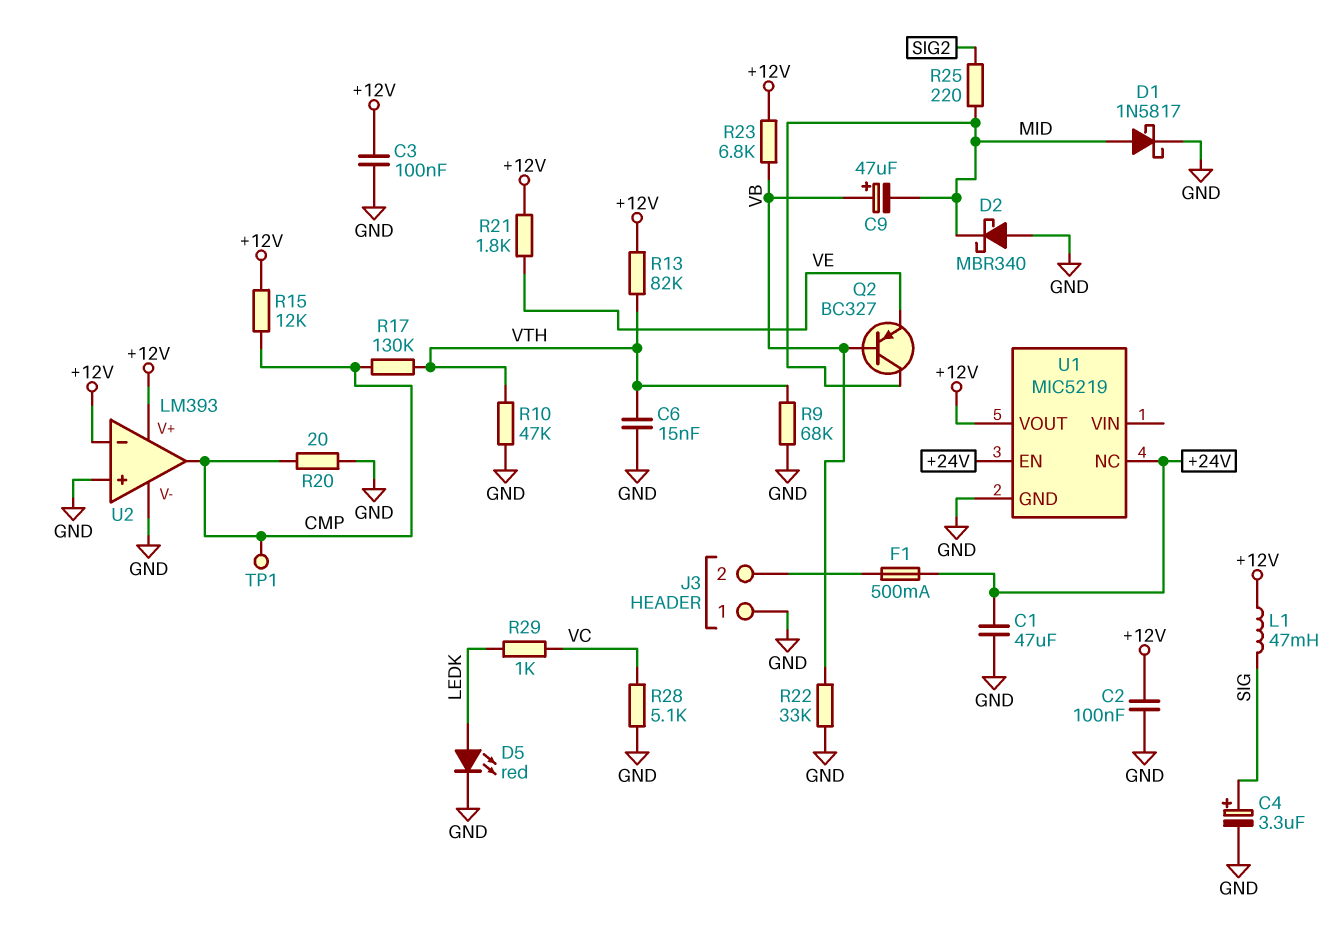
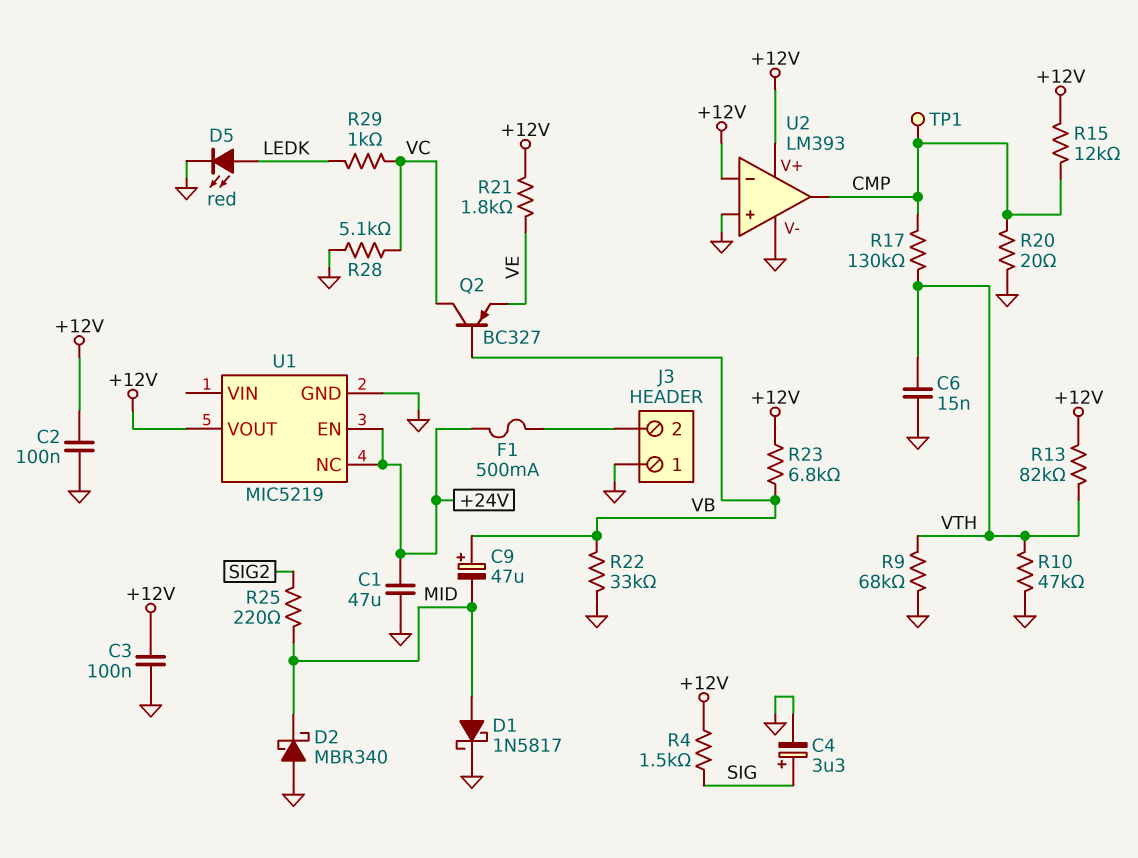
L1: 47mH (+12V, SIG) -> none
Q2: PNP BC327 (B VB, C MID, E VE) -> PNP BC327 (B VB, C VC, E VE)
R4: none -> 1.5k (+12V, SIG)

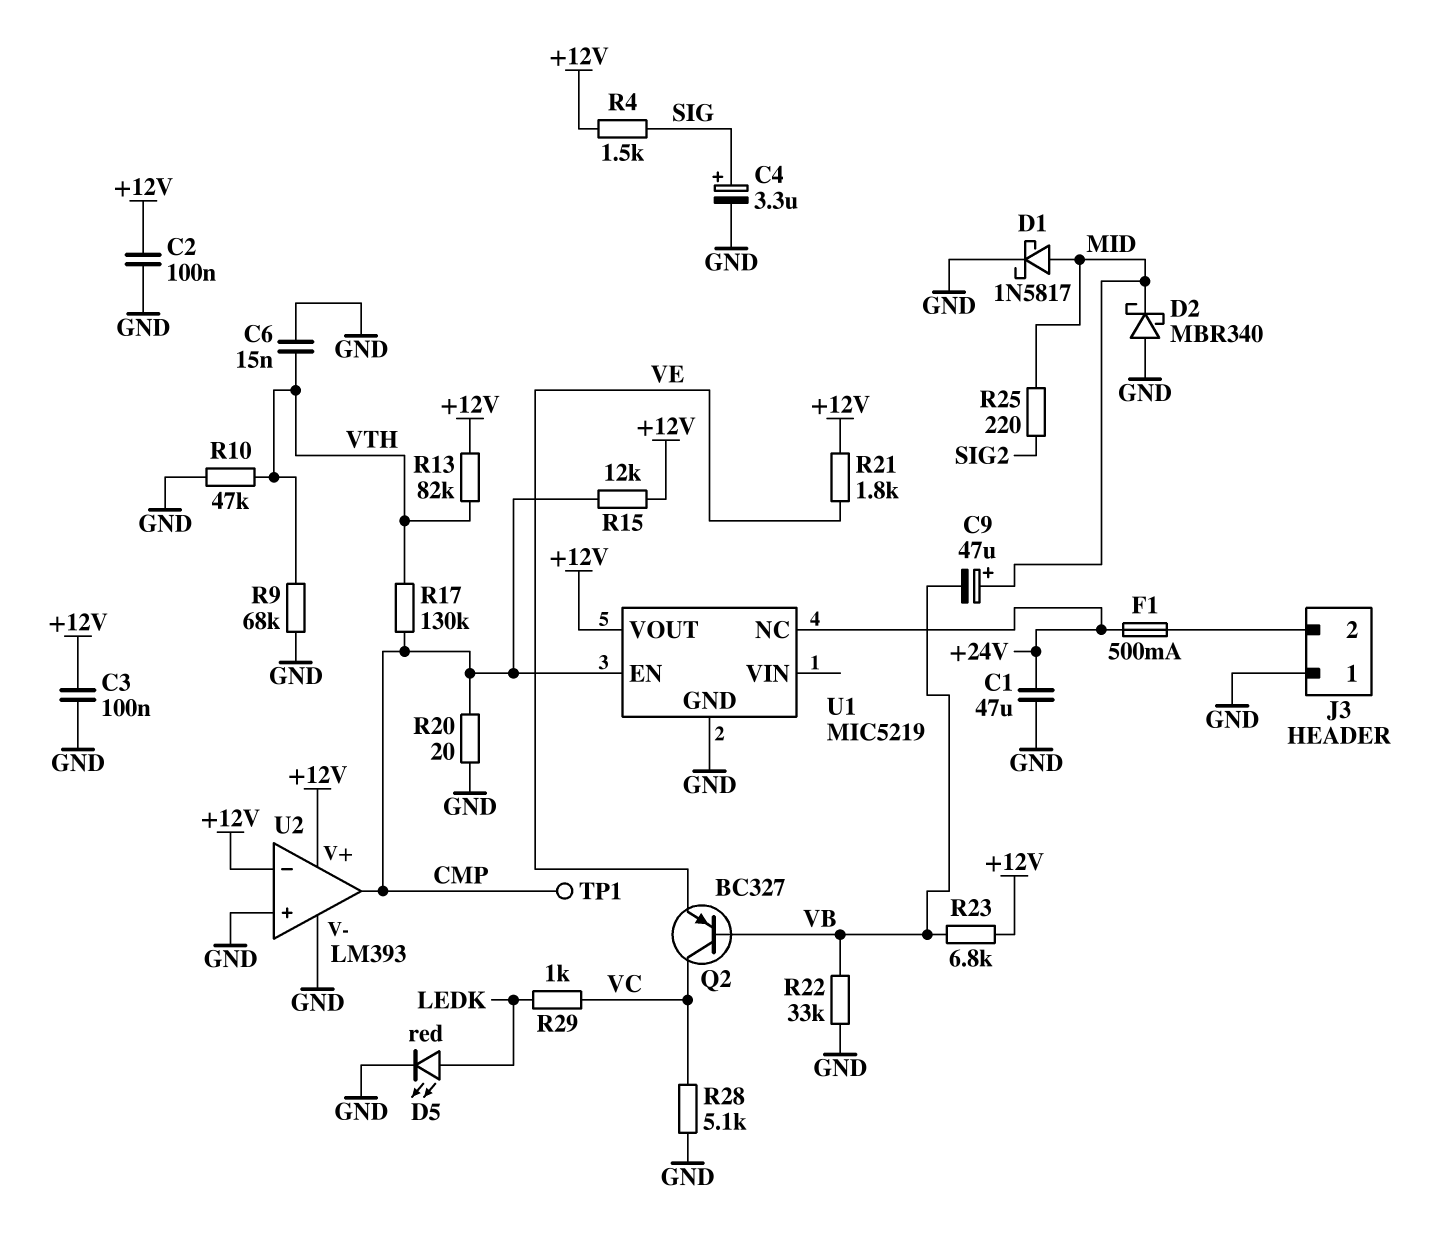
C9: 47uF (plus VB, minus MID) -> 47uF (plus MID, minus VB)
U1 pin EN: +24V -> CMP

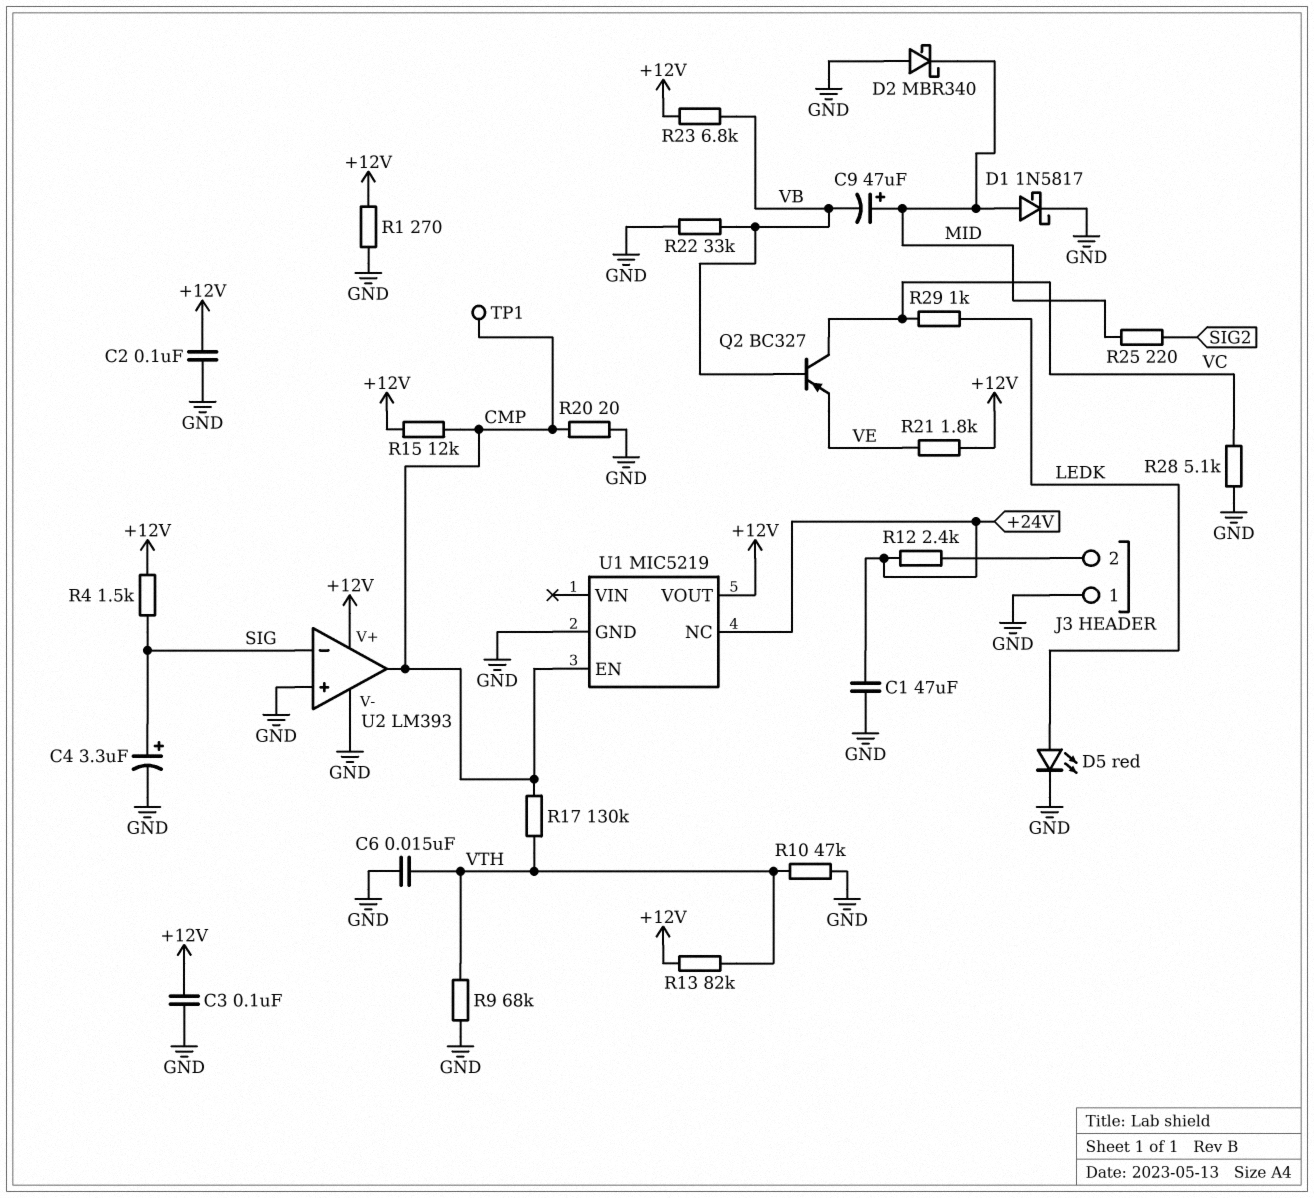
F1: 500mA (+24V, J3/2) -> none
R1: none -> 270 (+12V, GND)
R12: none -> 2.4k (+24V, J3/2)
U2 pin in-: +12V -> SIG

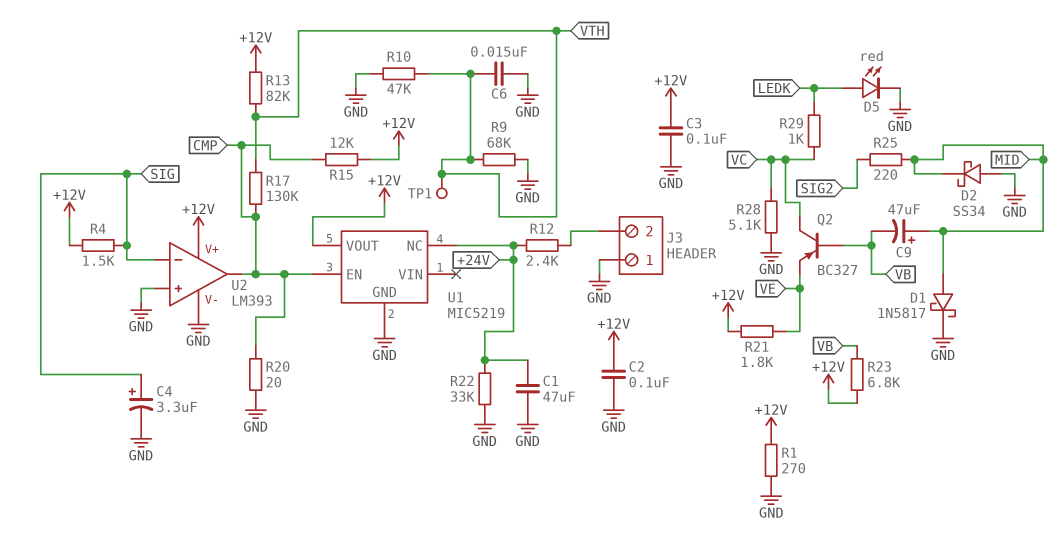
D2: schottky MBR340 (A GND, K MID) -> schottky SS34 (A GND, K MID)
R22: 33k (GND, VB) -> 33k (+24V, GND)
TP1: test point (CMP) -> test point (VTH)

